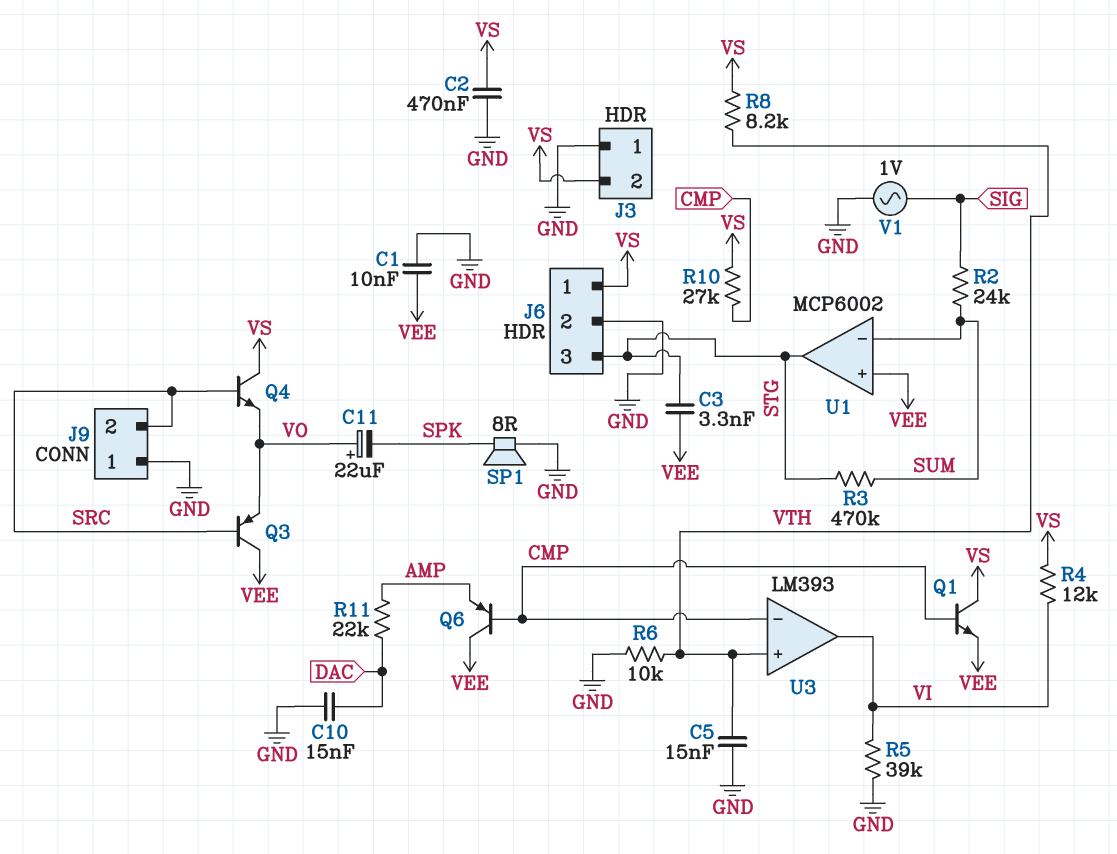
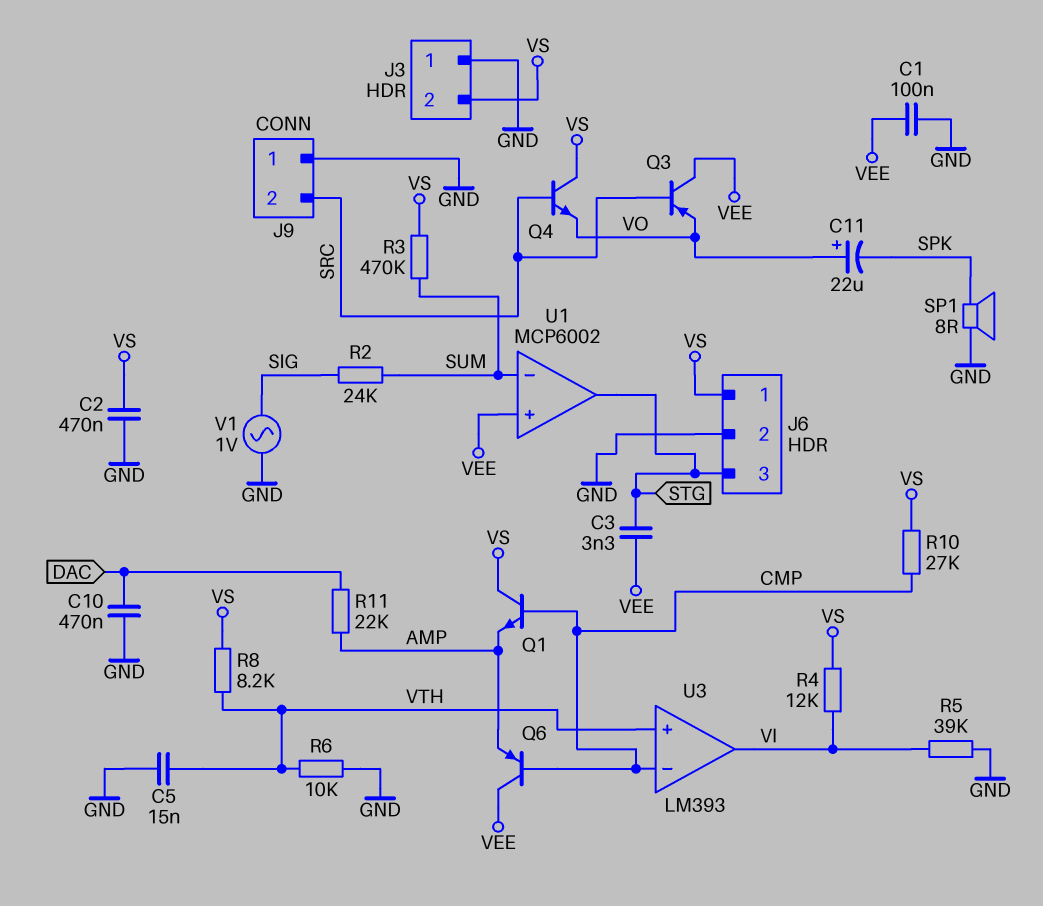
C1: 10nF (GND, VEE) -> 100nF (GND, VEE)
C10: 15nF (DAC, GND) -> 470nF (DAC, GND)
Q1: NPN (B CMP, C VS, E VEE) -> NPN (B CMP, C VS, E AMP)
R3: 470k (STG, SUM) -> 470k (SUM, VS)

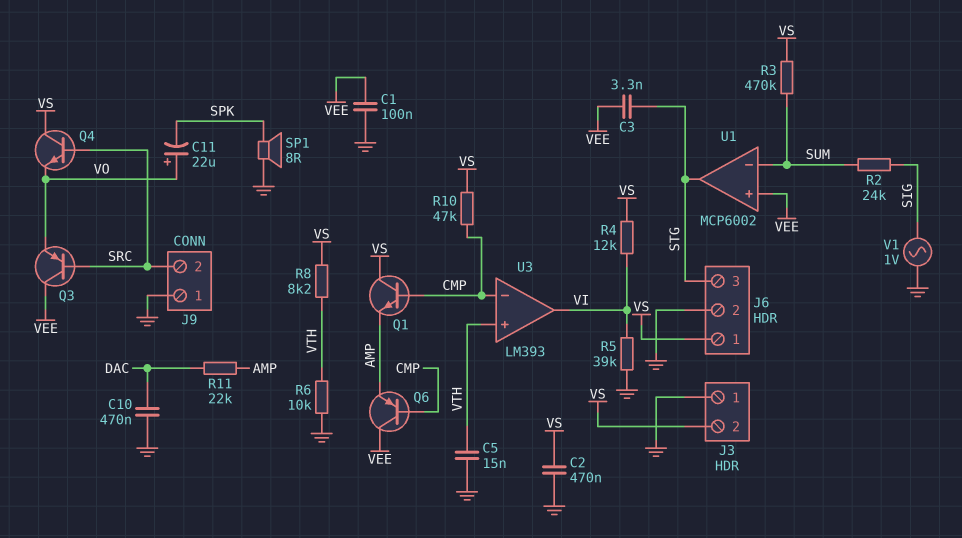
R10: 27k (CMP, VS) -> 47k (CMP, VS)

